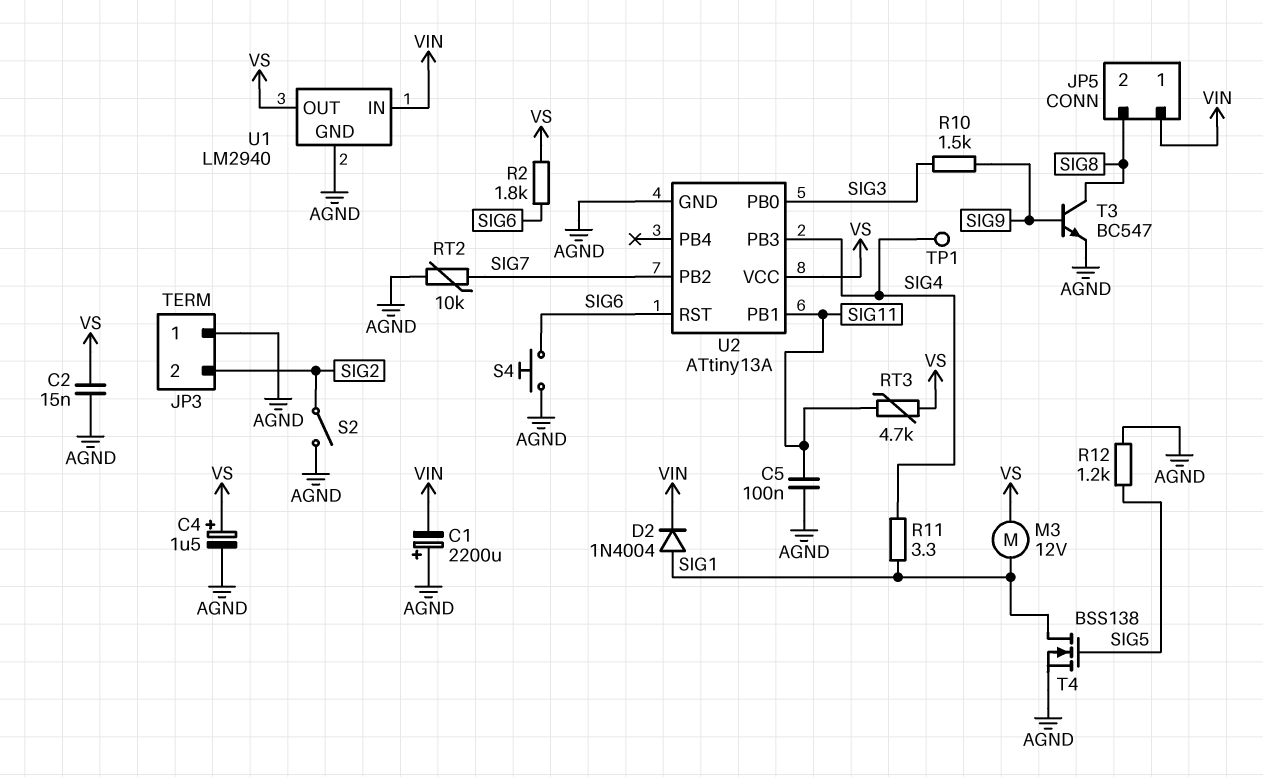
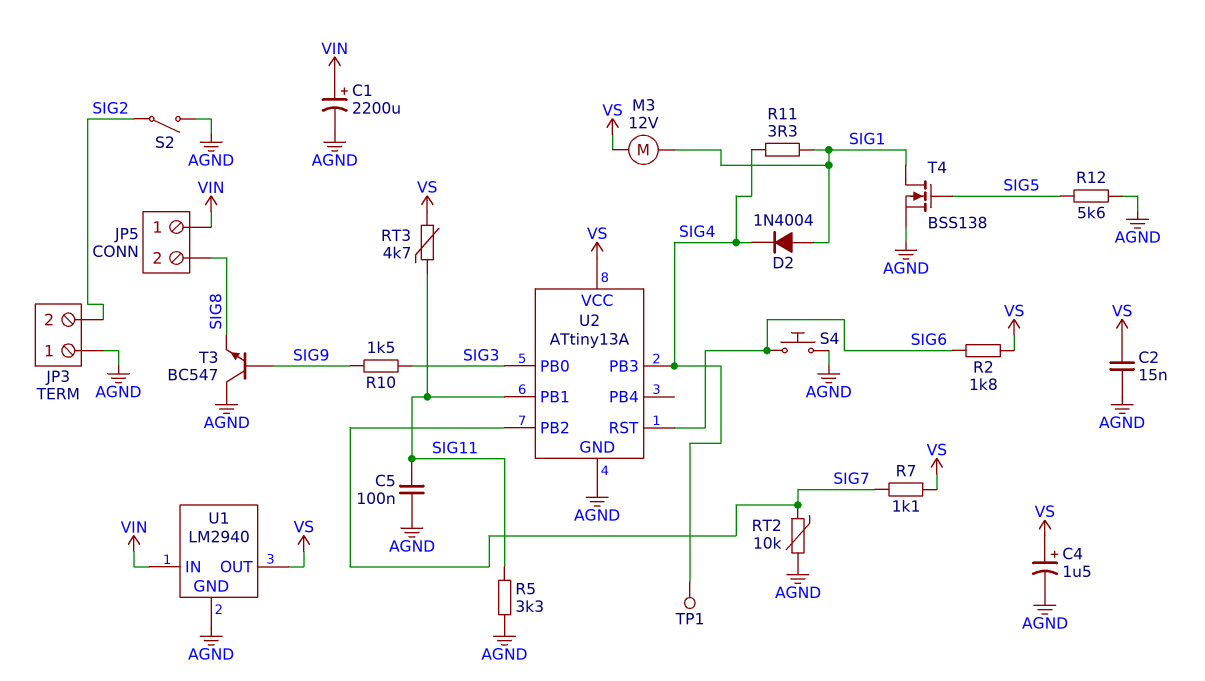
C1: 2200uF (plus AGND, minus VIN) -> 2200uF (plus VIN, minus AGND)
D2: diode 1N4004 (A SIG1, K VIN) -> diode 1N4004 (A SIG1, K SIG4)
R5: none -> 3.3k (AGND, SIG11)
R7: none -> 1.1k (SIG7, VS)
R12: 1.2k (AGND, SIG5) -> 5.6k (AGND, SIG5)
T3: NPN BC547 (B SIG9, C SIG8, E AGND) -> NPN BC547 (B SIG9, C AGND, E SIG8)

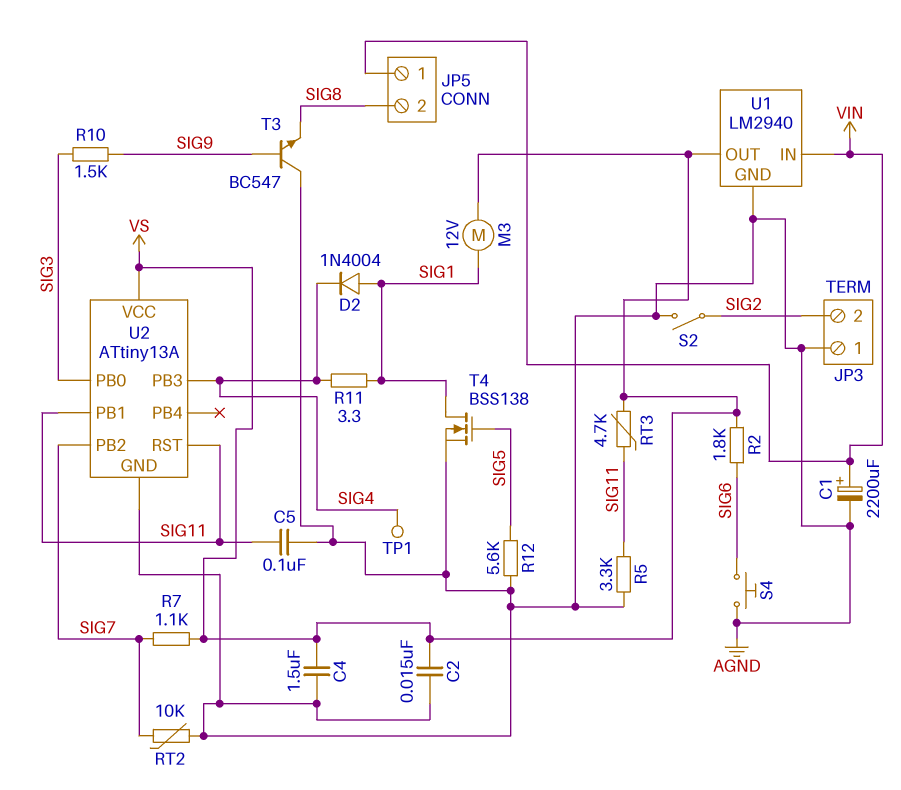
C4: 1.5uF (plus VS, minus AGND) -> 1.5uF (AGND, VS)
U2 pin RST: SIG6 -> SIG11

